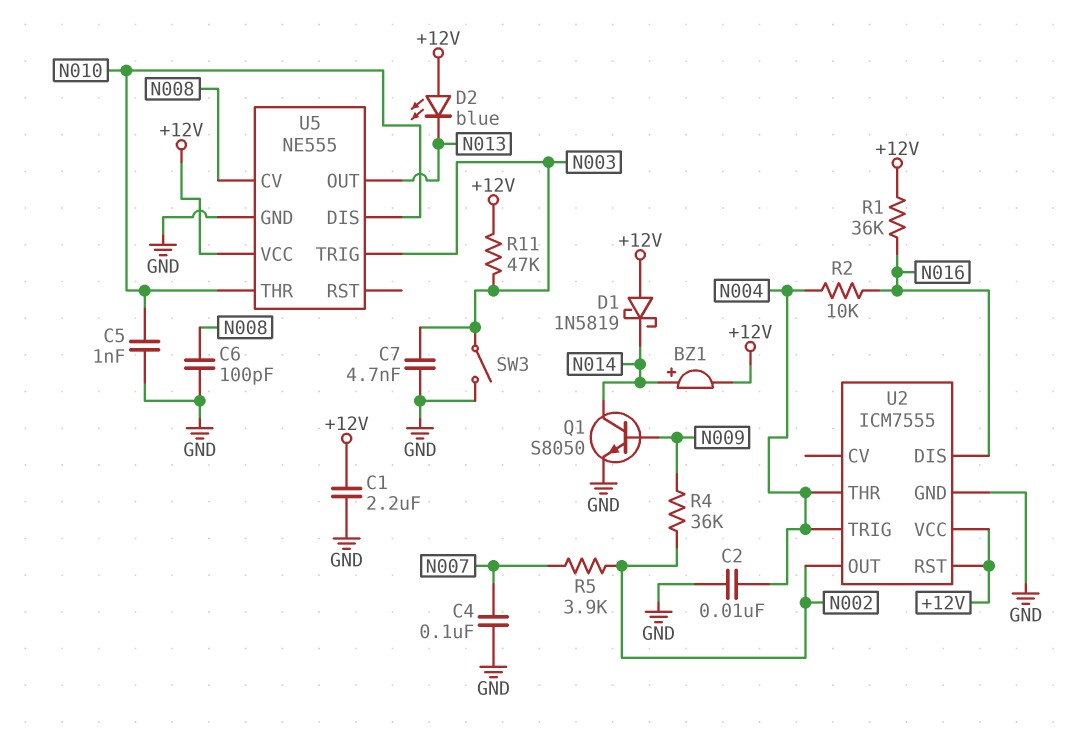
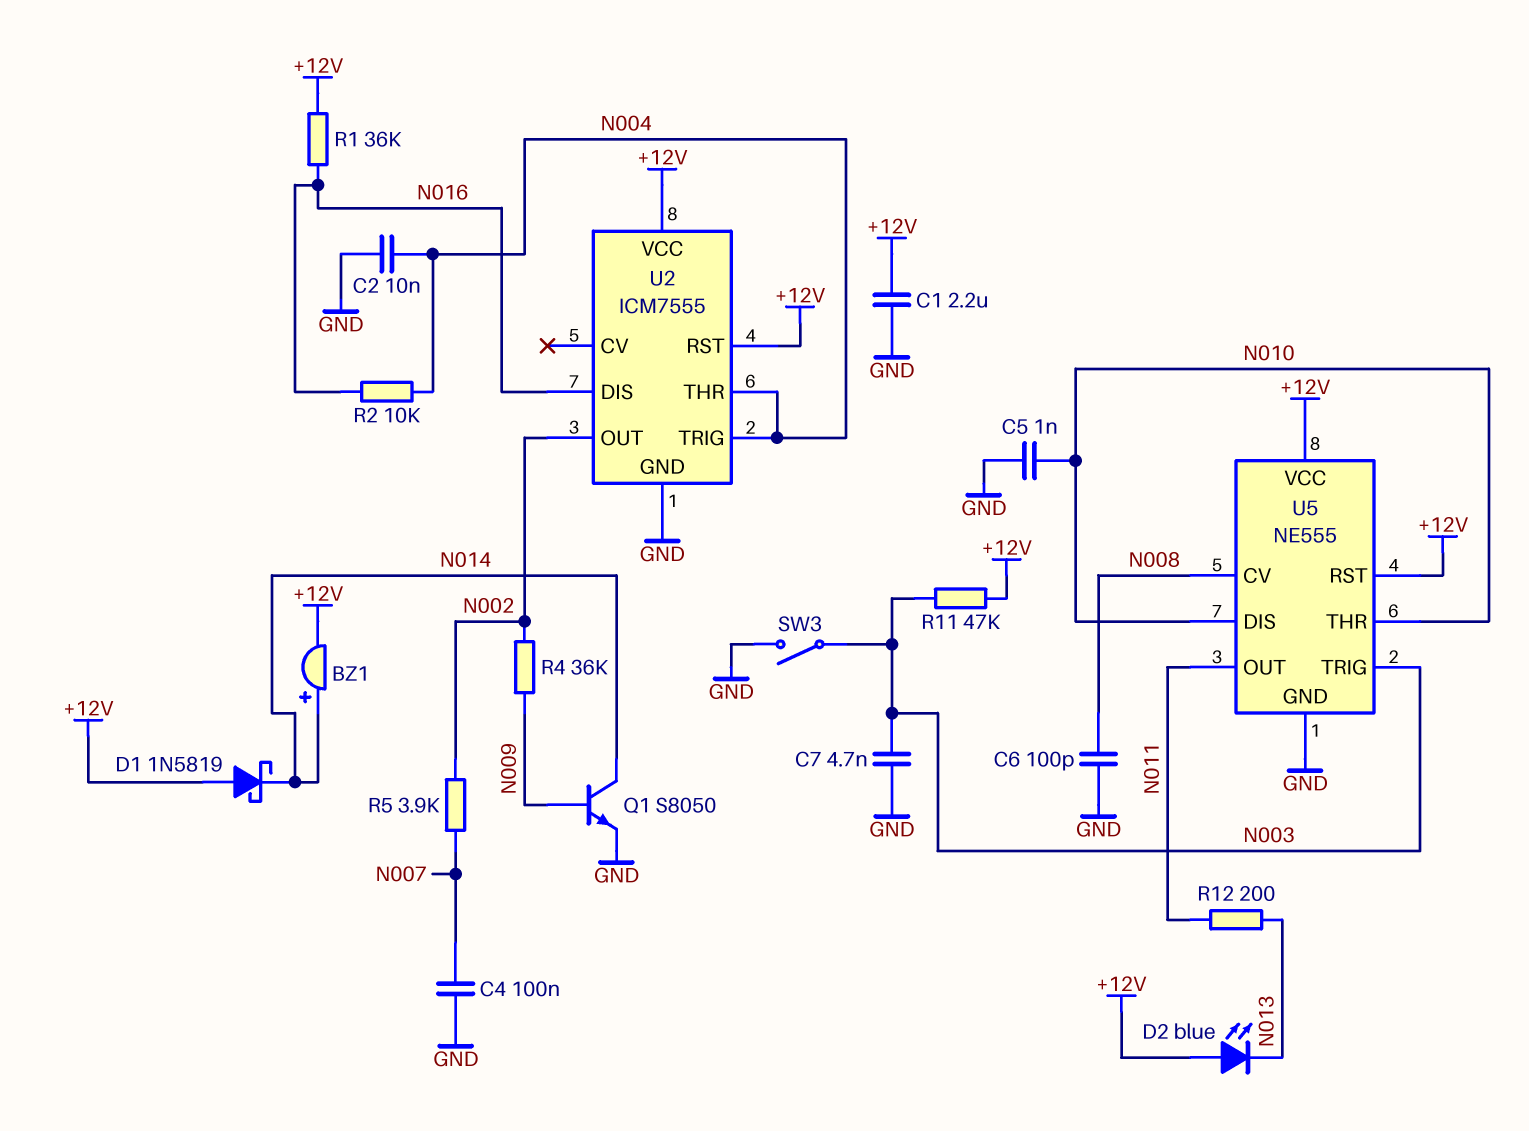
R12: none -> 200 (N011, N013)
U5 pin OUT: N013 -> N011
U5 pin RST: none -> +12V

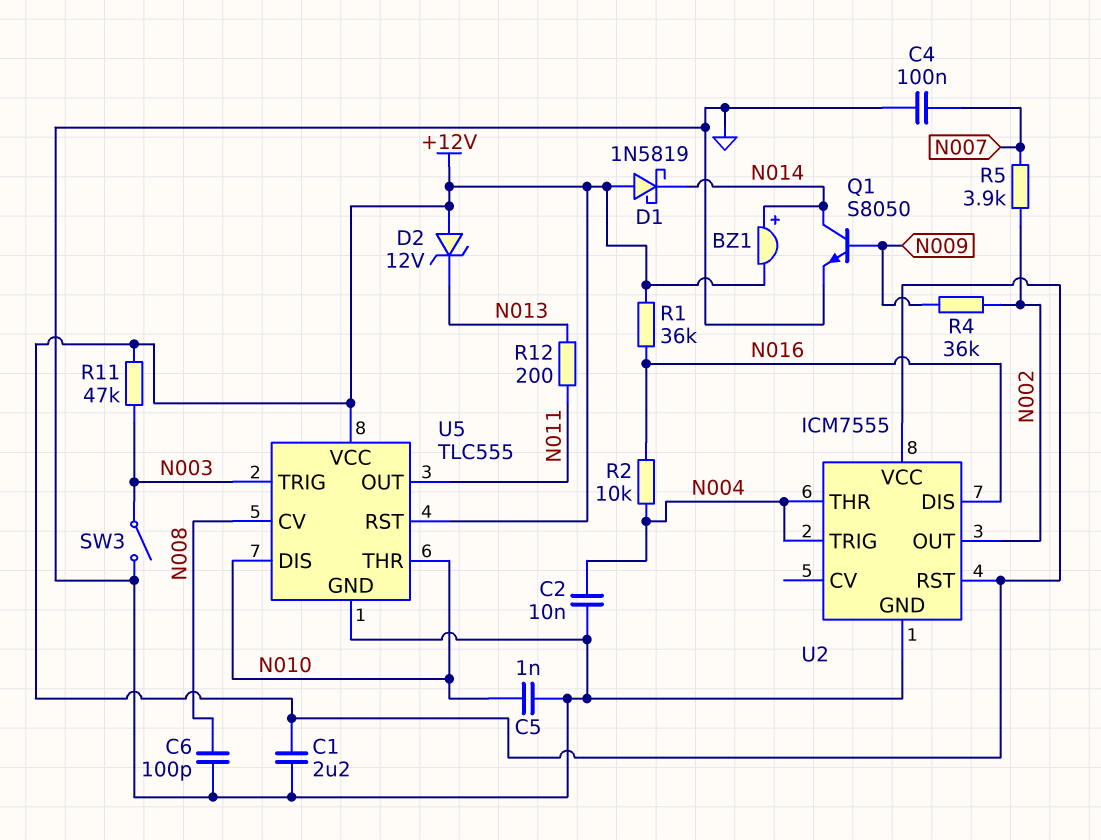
C7: 4.7nF (GND, N003) -> none
D2: LED blue (A +12V, K N013) -> zener 12V (A +12V, K N013)
U5: NE555 -> TLC555

